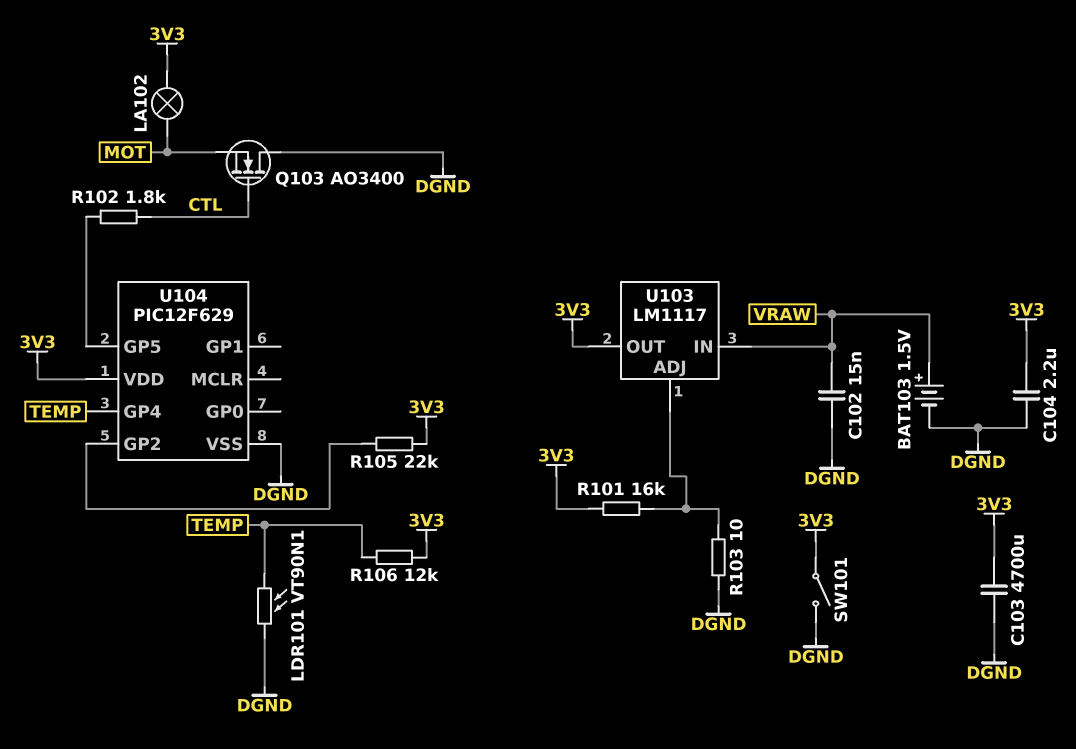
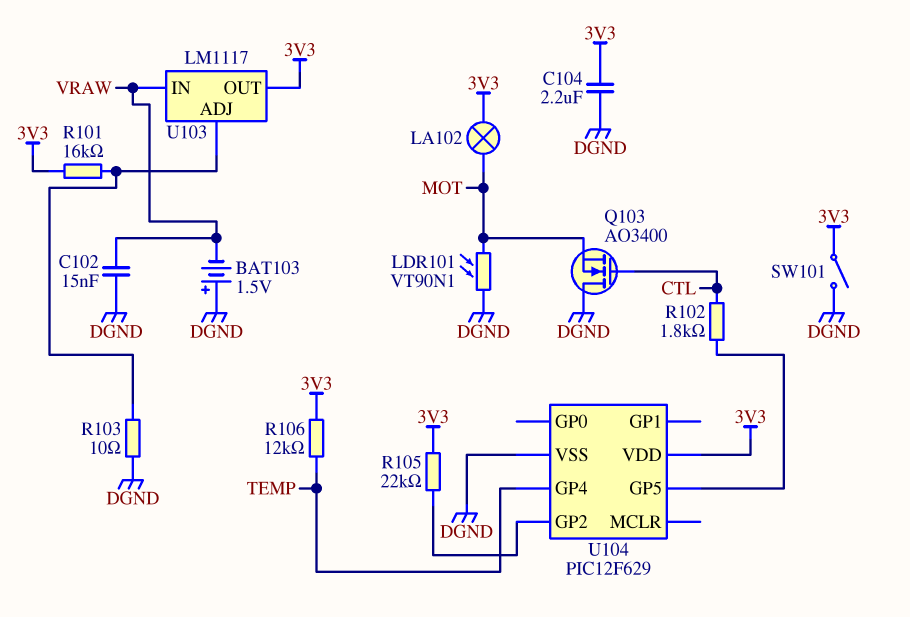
BAT103: 1.5V (plus VRAW, minus DGND) -> 1.5V (plus DGND, minus VRAW)
C103: 4700uF (3V3, DGND) -> none
LDR101: VT90N1 (DGND, TEMP) -> VT90N1 (DGND, MOT)

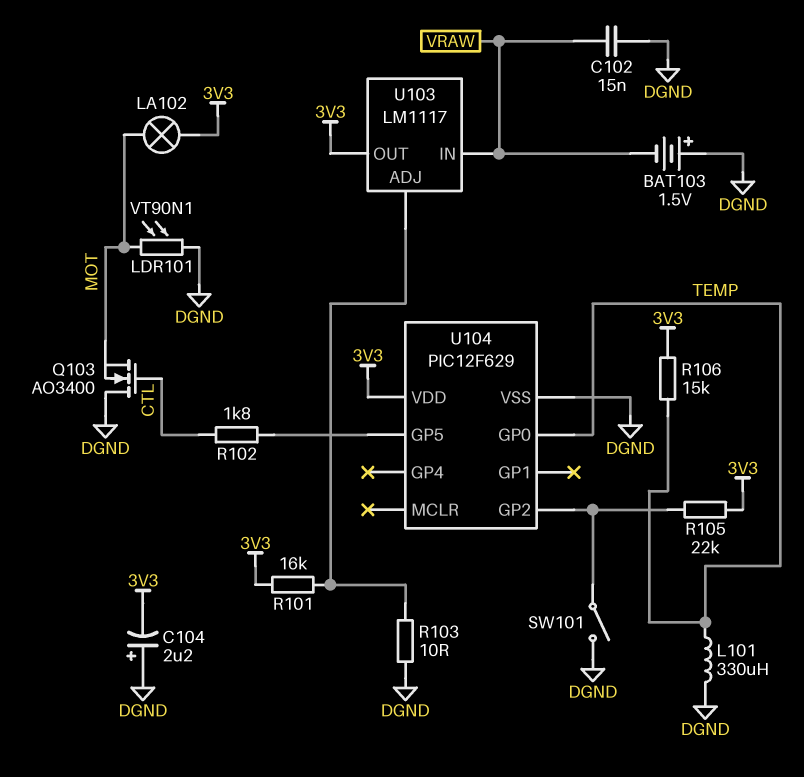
C104: 2.2uF (3V3, DGND) -> 2.2uF (plus DGND, minus 3V3)
L101: none -> 330uH (DGND, TEMP)
R106: 12k (3V3, TEMP) -> 15k (3V3, TEMP)
SW101: switch (3V3, DGND) -> switch (DGND, U104/GP2)
U104 pin GP0: none -> TEMP
U104 pin GP4: TEMP -> none

